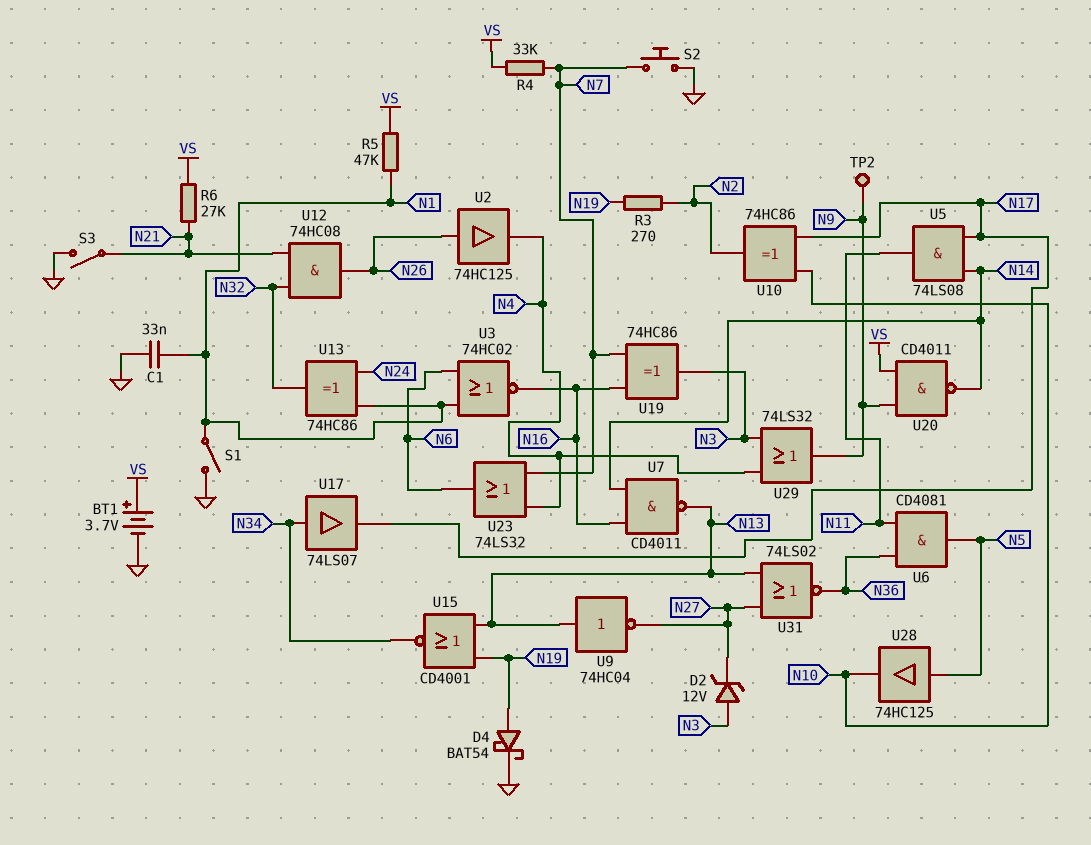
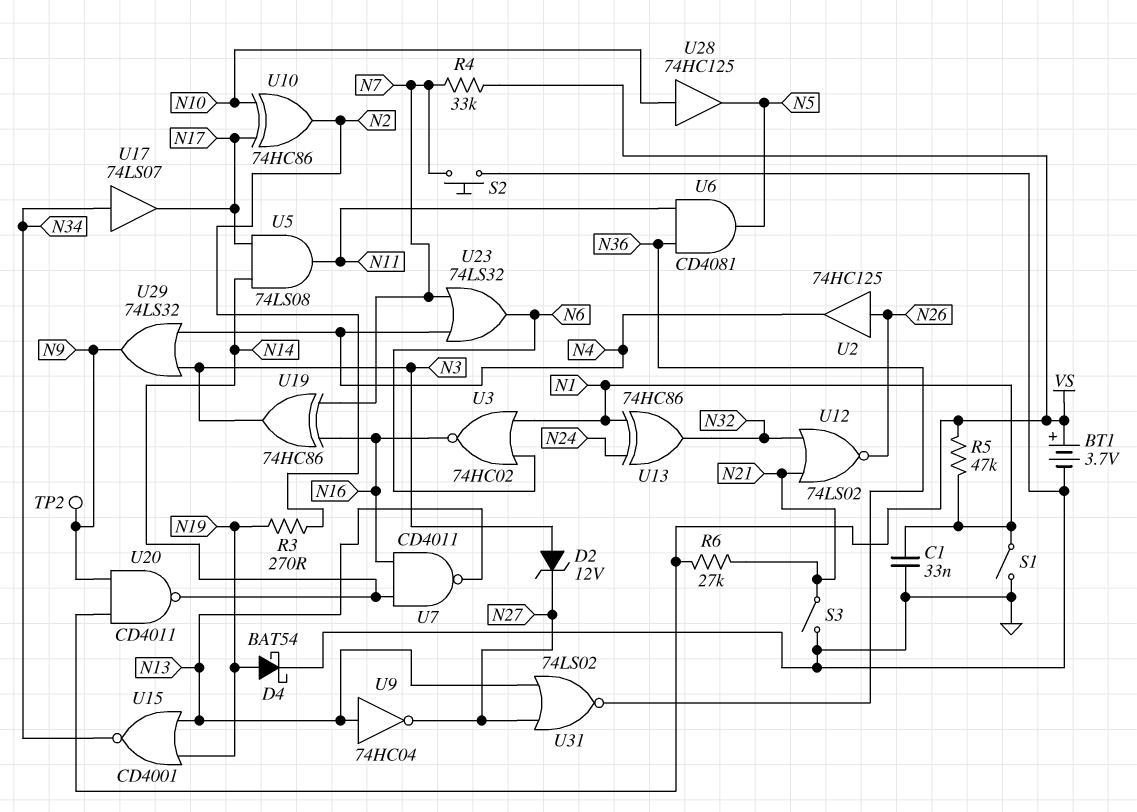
U12: AND 74HC08 (in N21, in N32, out N26) -> NOR 74LS02 (in N21, in N32, out N26)
U28: buffer 74HC125 (in N5, out N10) -> buffer 74HC125 (in N10, out N5)

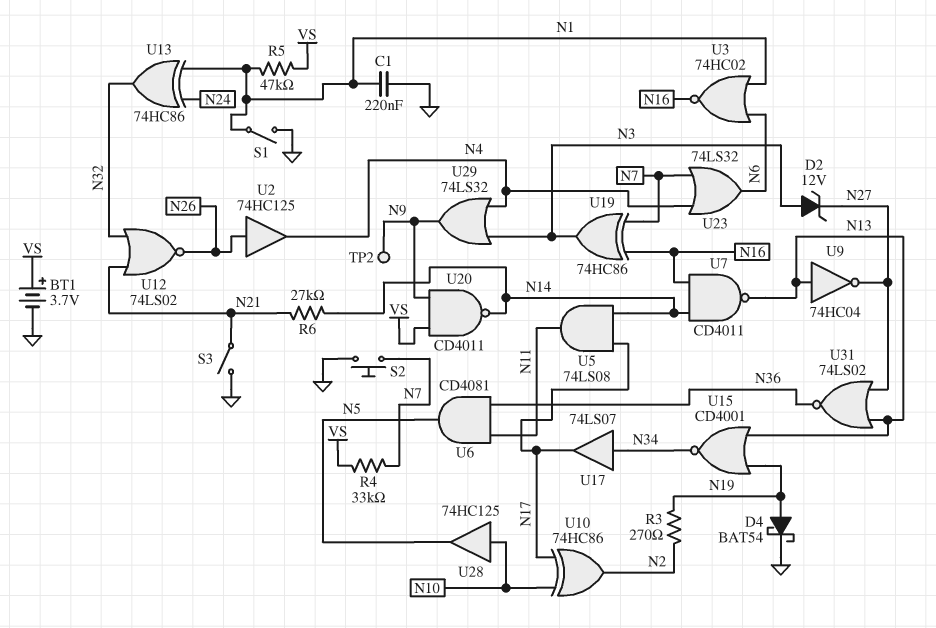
C1: 33nF (GND, N1) -> 220nF (GND, N1)
R6: 27k (N21, VS) -> 27k (N14, N21)

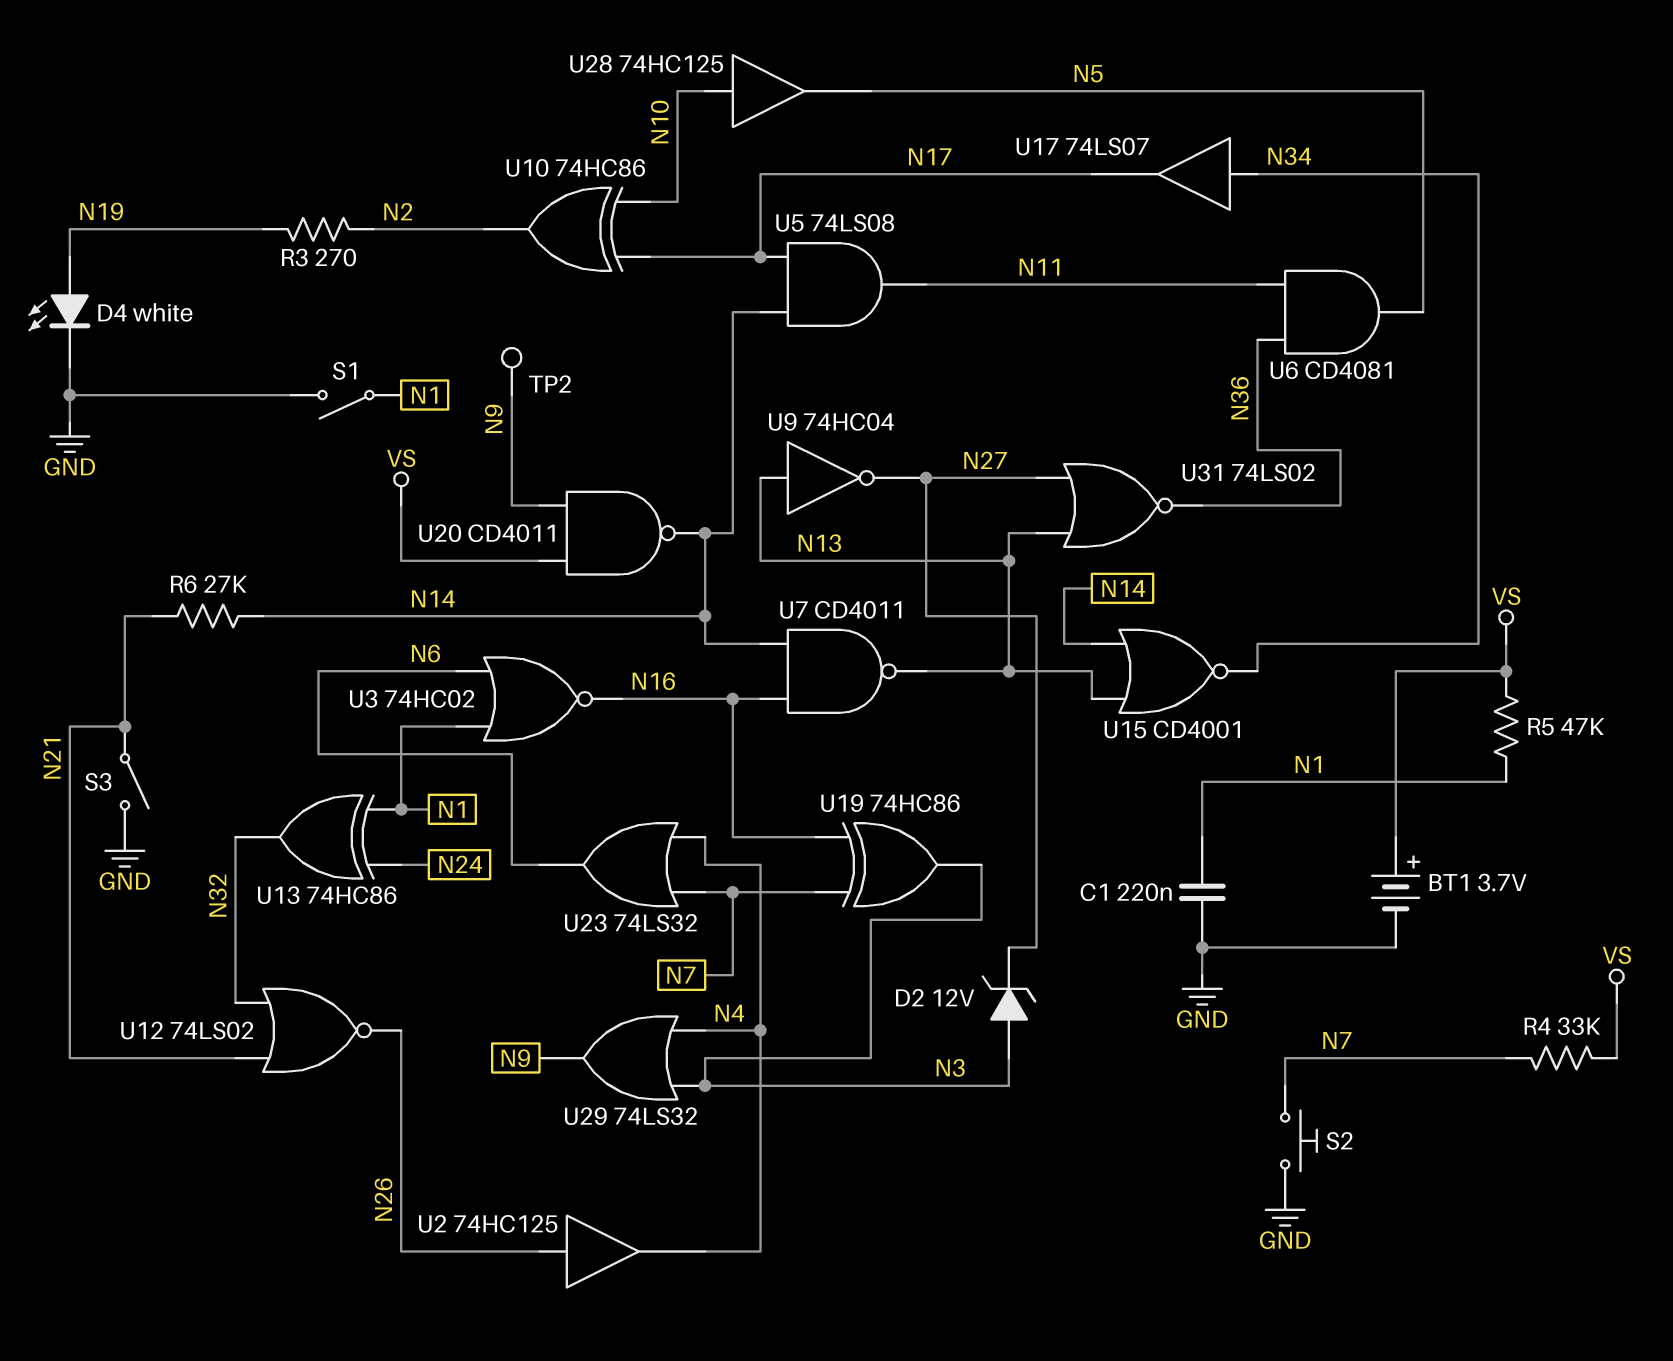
D4: schottky BAT54 (A N19, K GND) -> LED white (A N19, K GND)
U15: NOR CD4001 (in N13, in N19, out N34) -> NOR CD4001 (in N13, in N14, out N34)

